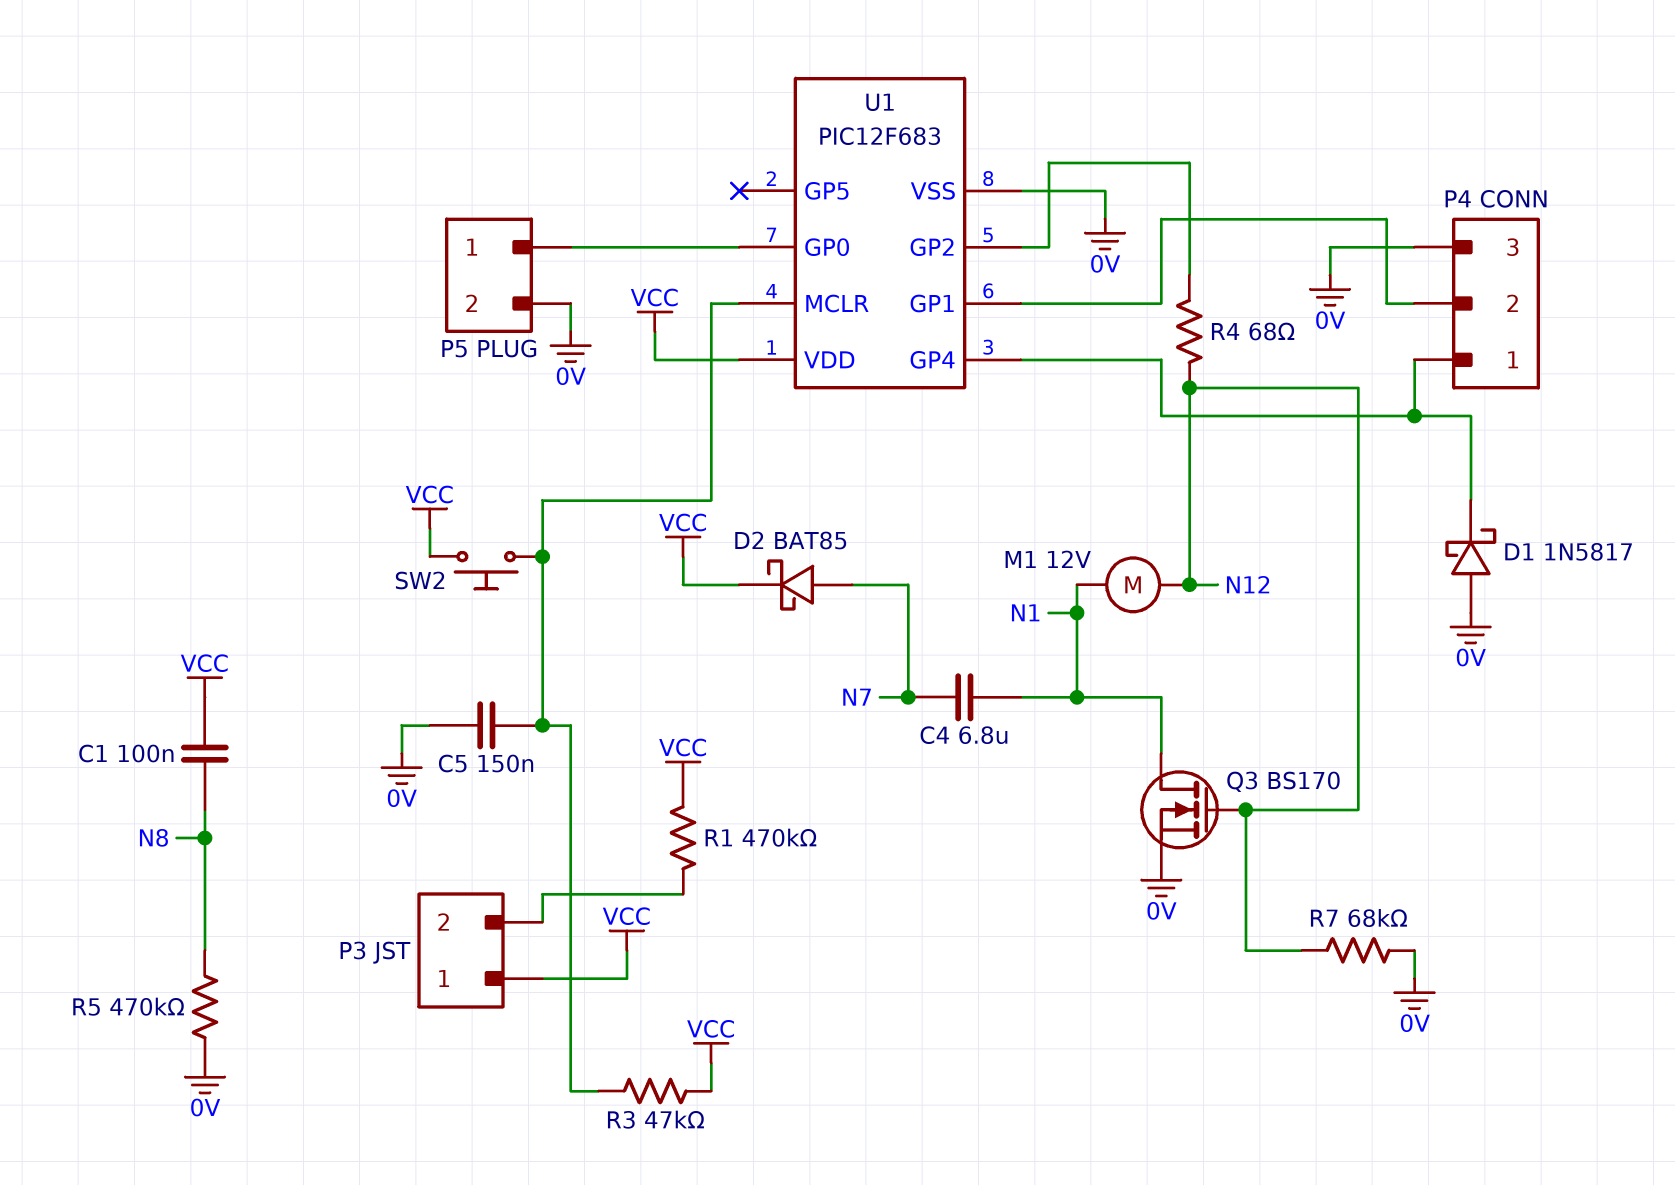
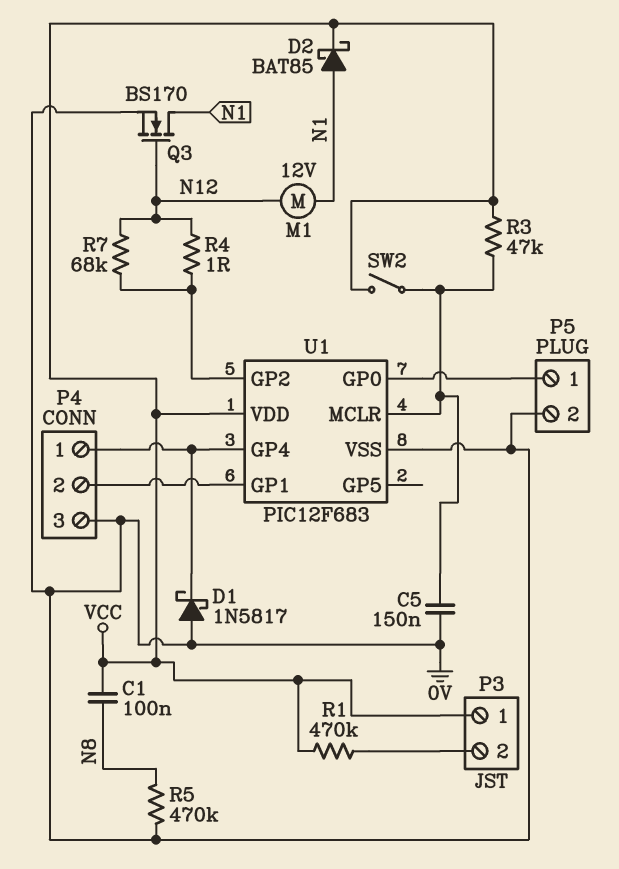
C4: 6.8uF (N1, N7) -> none
D2: schottky BAT85 (A N7, K VCC) -> schottky BAT85 (A N1, K VCC)
R4: 68 (N12, U1/GP2) -> 1 (N12, U1/GP2)
R7: 68k (0V, N12) -> 68k (N12, U1/GP2)
SW2: button (U1/MCLR, VCC) -> switch (U1/MCLR, VCC)

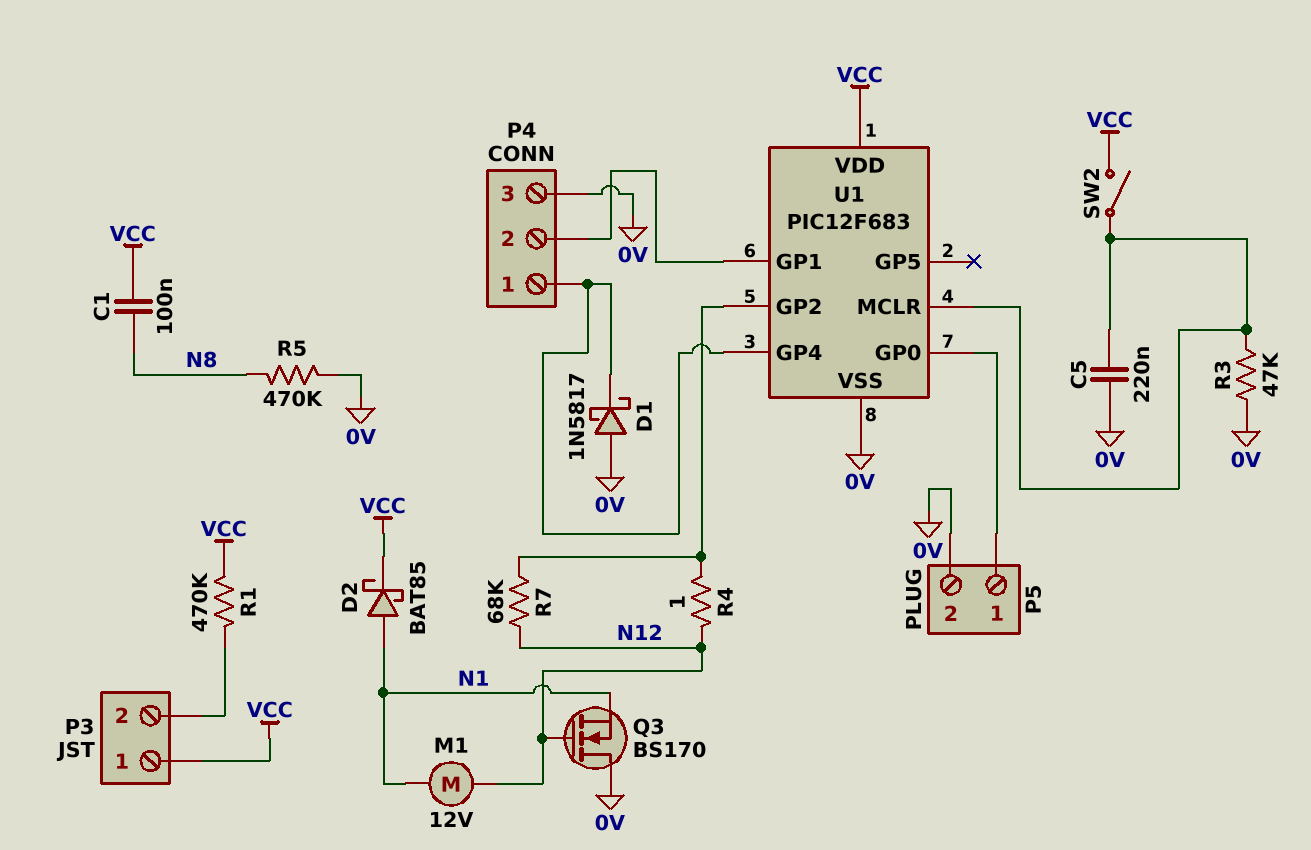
C5: 150nF (0V, U1/MCLR) -> 220nF (0V, U1/MCLR)
Q3: NMOS BS170 (G N12, D N1, S 0V) -> NMOS BS170 (G N12, D 0V, S N1)
R3: 47k (U1/MCLR, VCC) -> 47k (0V, U1/MCLR)

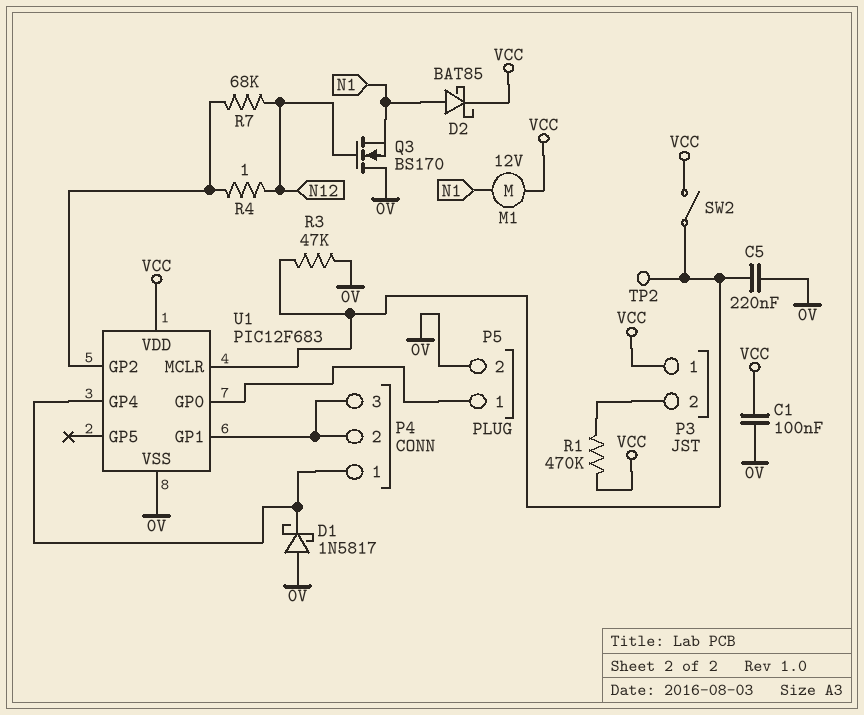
C1: 100nF (N8, VCC) -> 100nF (0V, VCC)
M1: motor 12V (N1, N12) -> motor 12V (N1, VCC)
P4 pin 3: 0V -> P4/2
R5: 470k (0V, N8) -> none
TP2: none -> test point (U1/MCLR)

